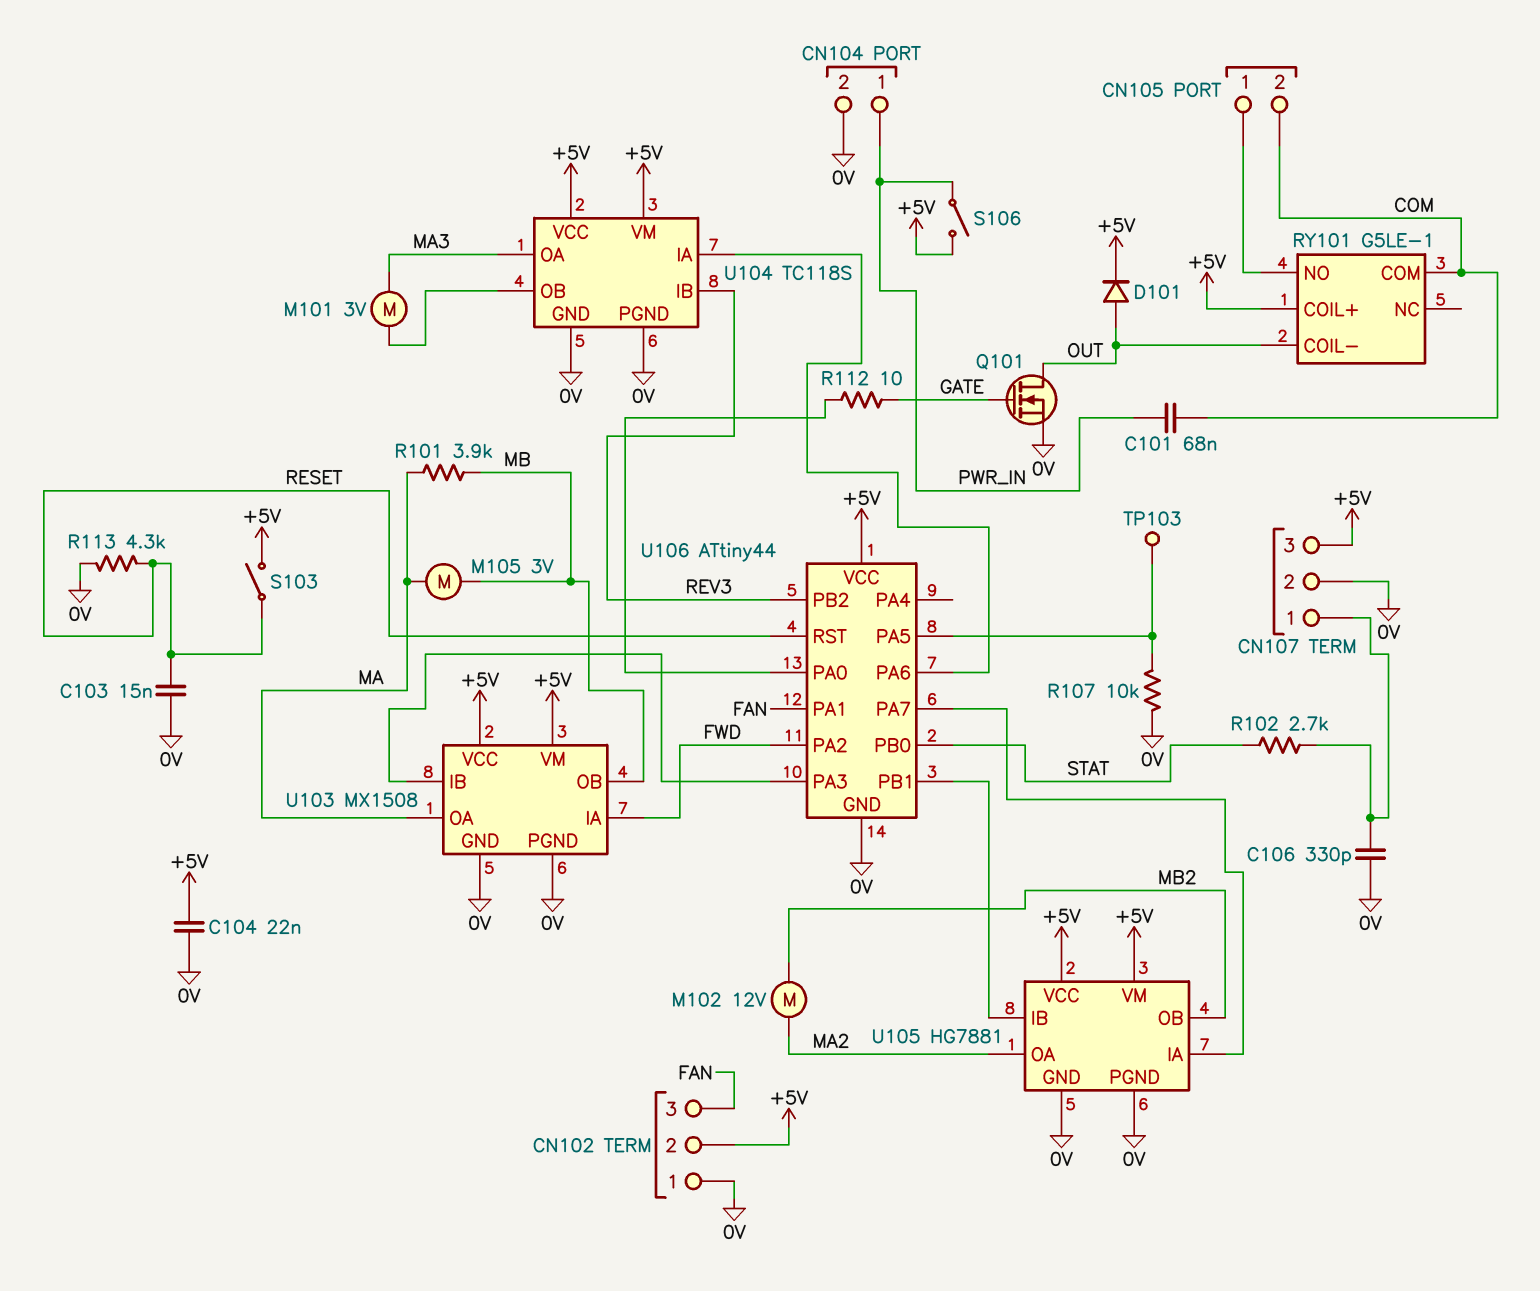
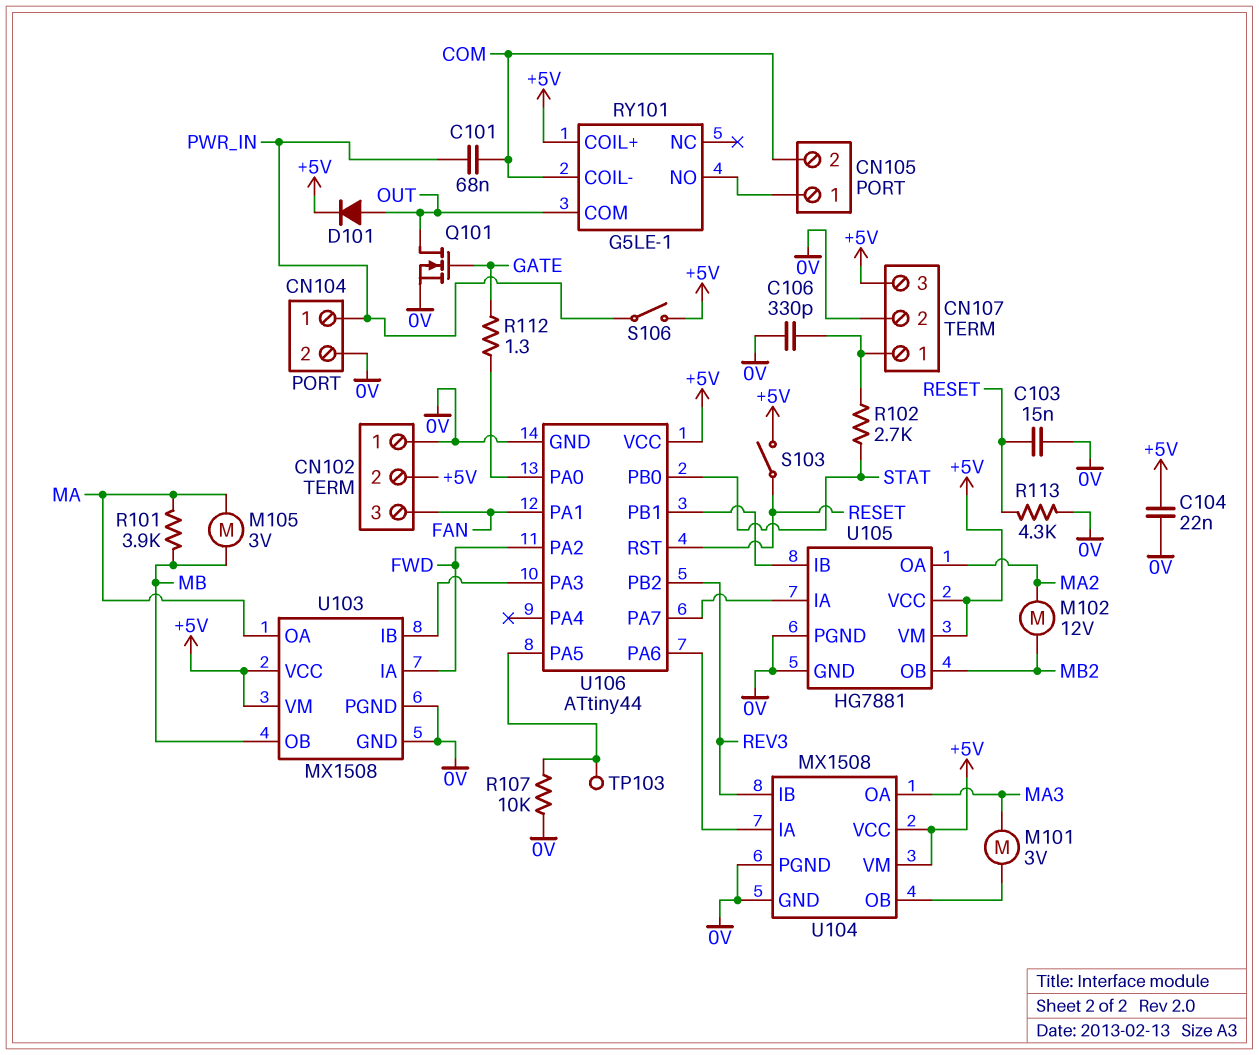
R112: 10 (GATE, U106/PA0) -> 1.3 (GATE, U106/PA0)
RY101 pin COIL-: OUT -> COM
RY101 pin COM: COM -> OUT
U104: TC118S -> MX1508

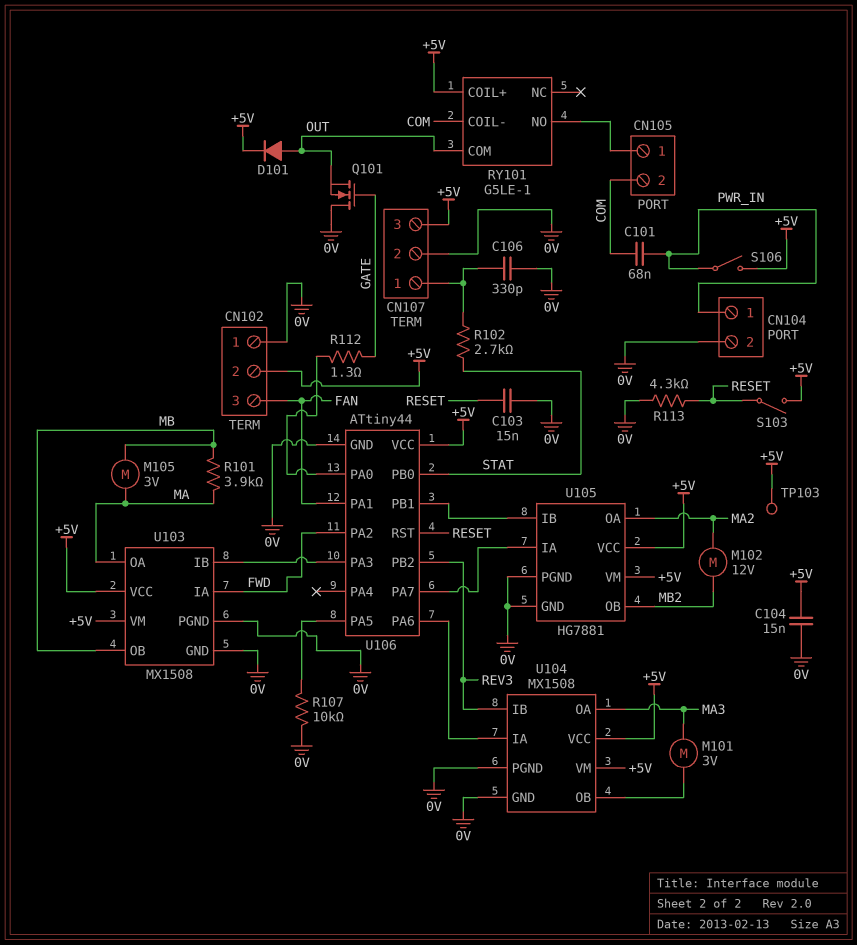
C104: 22nF (+5V, 0V) -> 15nF (+5V, 0V)
Q101: NMOS (G GATE, D OUT, S 0V) -> NMOS (G GATE, D 0V, S OUT)
TP103: test point (U106/PA5) -> test point (+5V)

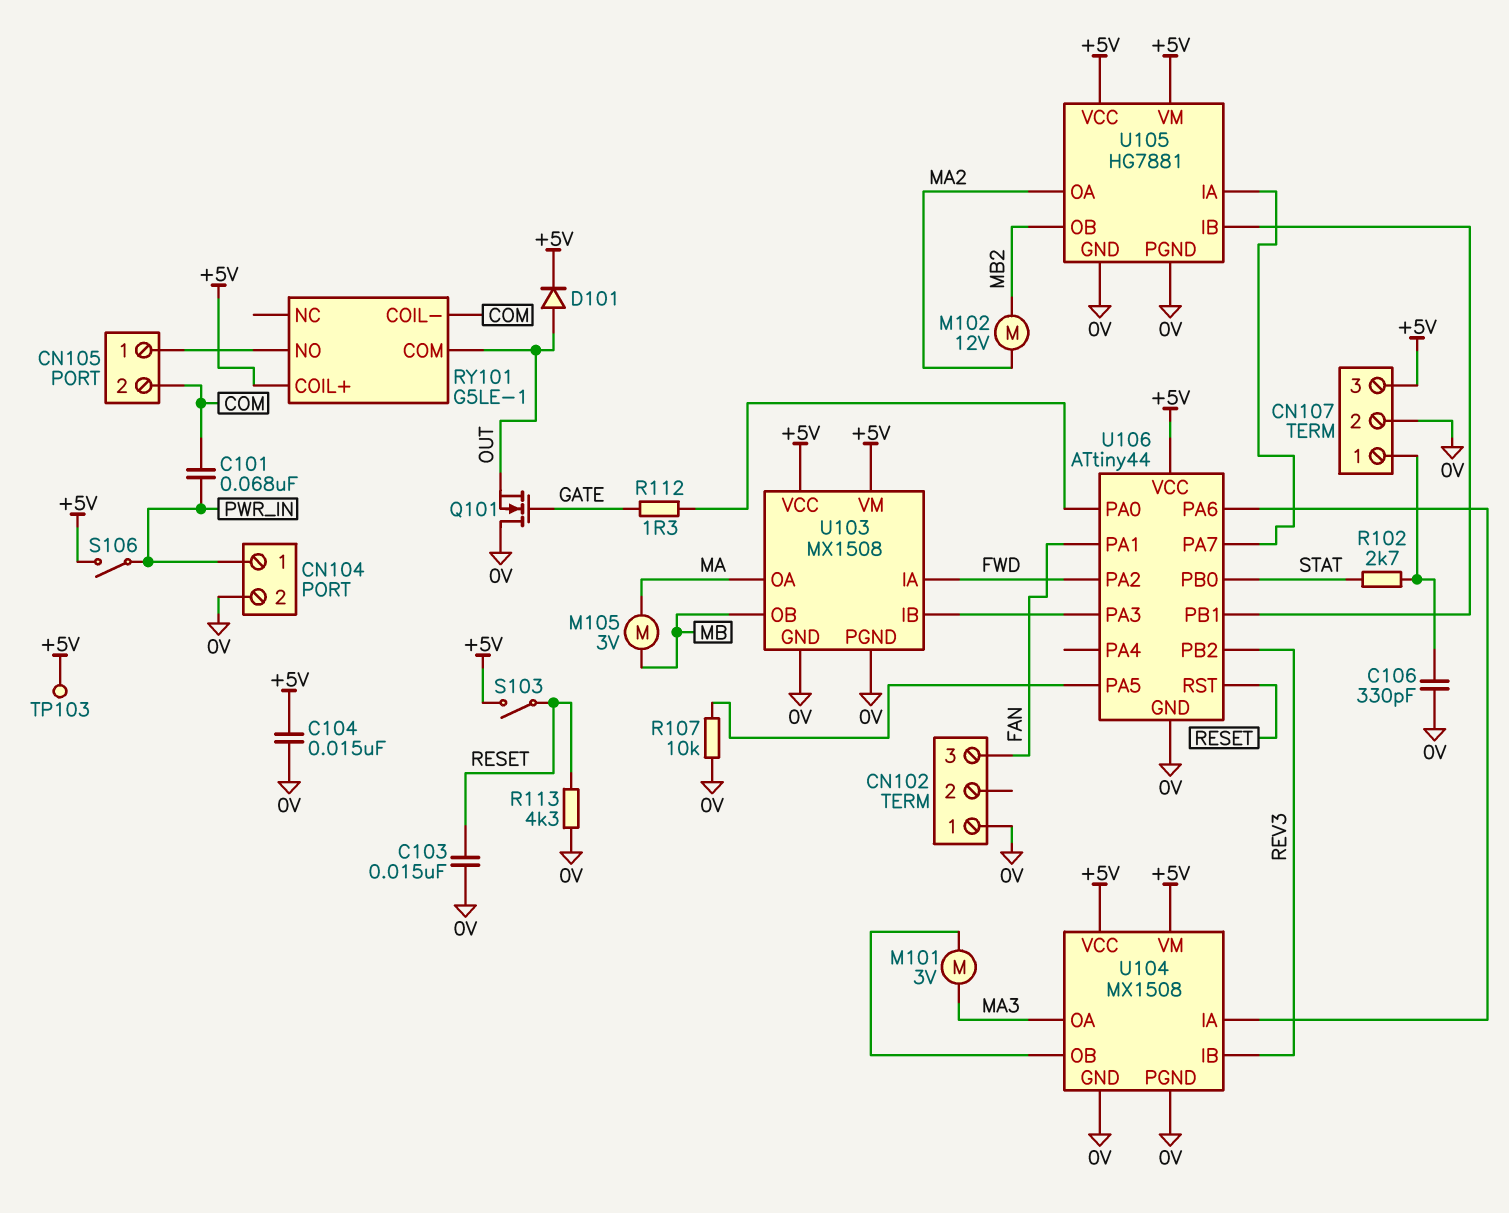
CN102 pin 2: +5V -> none
R101: 3.9k (MA, MB) -> none

